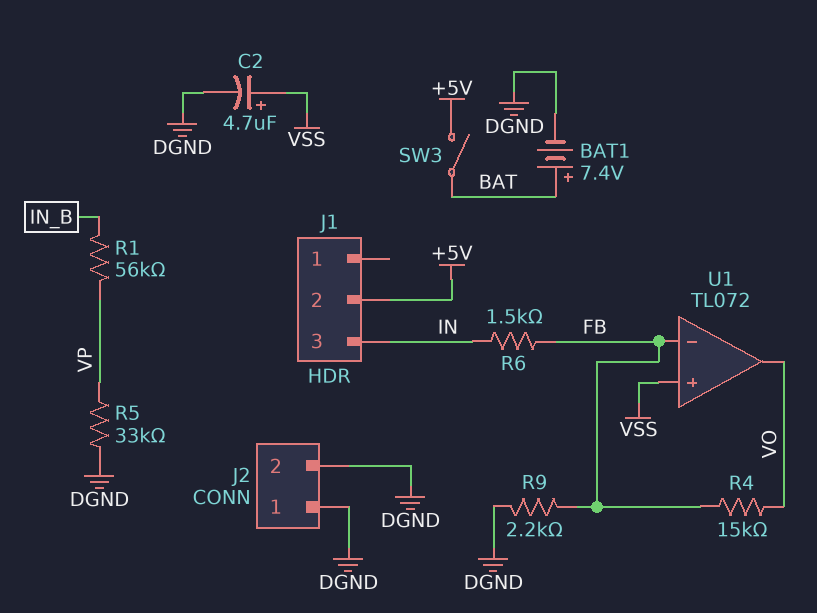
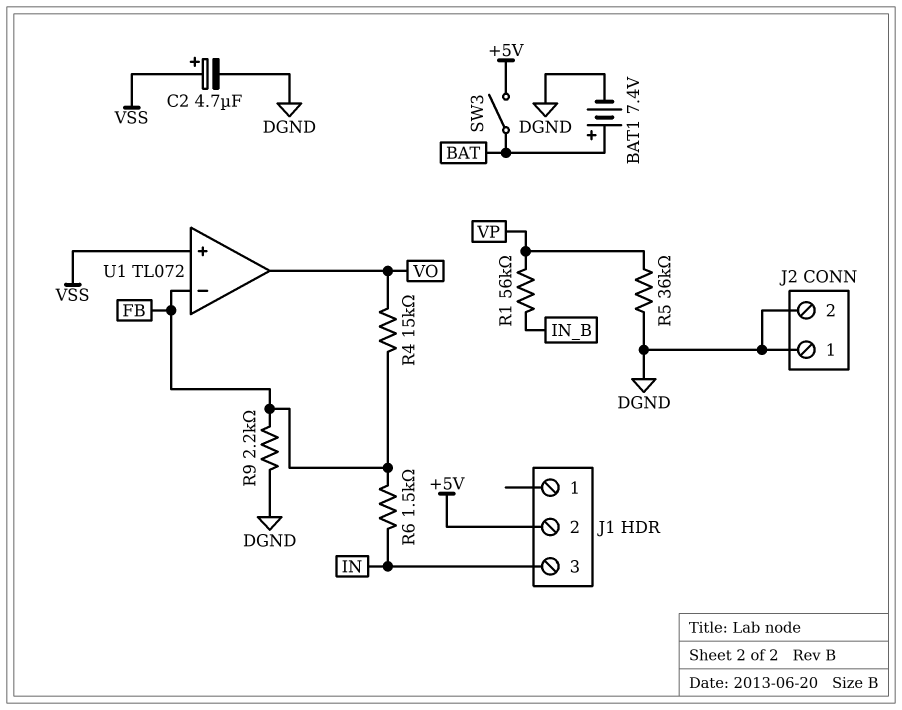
R5: 33k (DGND, VP) -> 36k (DGND, VP)

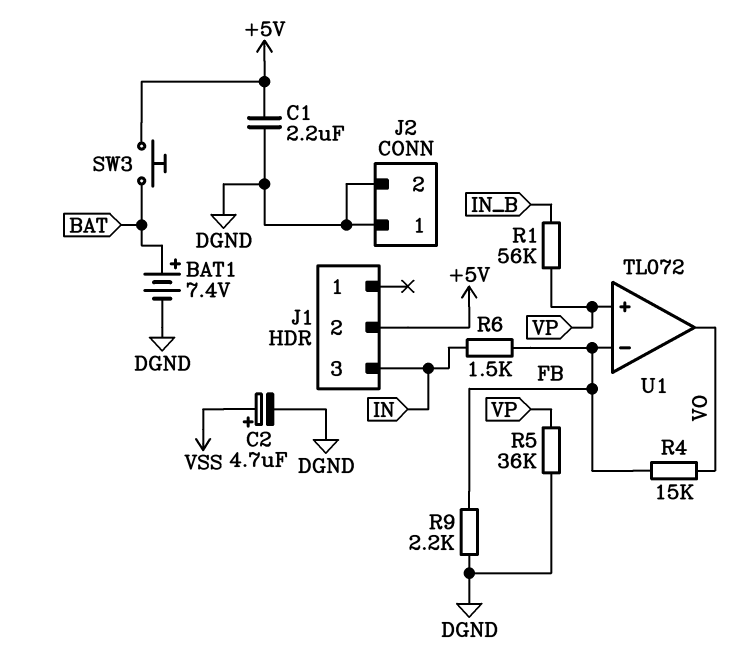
C1: none -> 2.2uF (+5V, DGND)
SW3: switch (+5V, BAT) -> button (+5V, BAT)
U1 pin in+: VSS -> VP

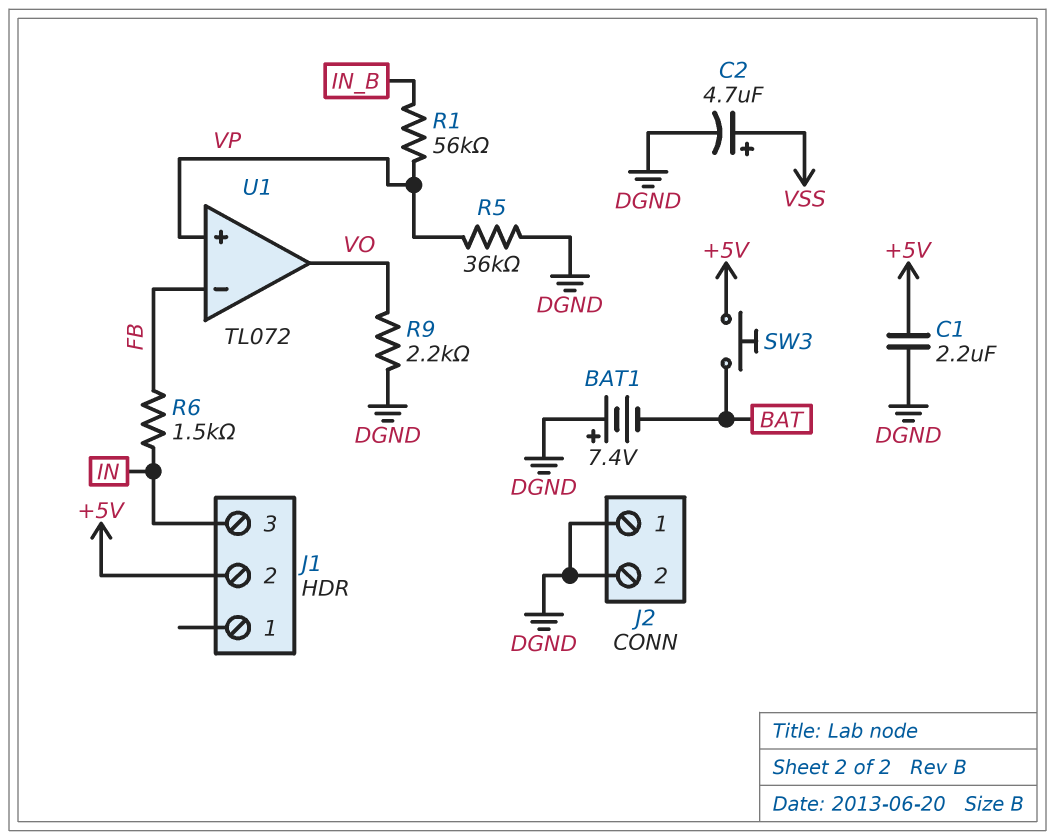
BAT1: 7.4V (plus BAT, minus DGND) -> 7.4V (plus DGND, minus BAT)
R4: 15k (FB, VO) -> none
R9: 2.2k (DGND, FB) -> 2.2k (DGND, VO)

